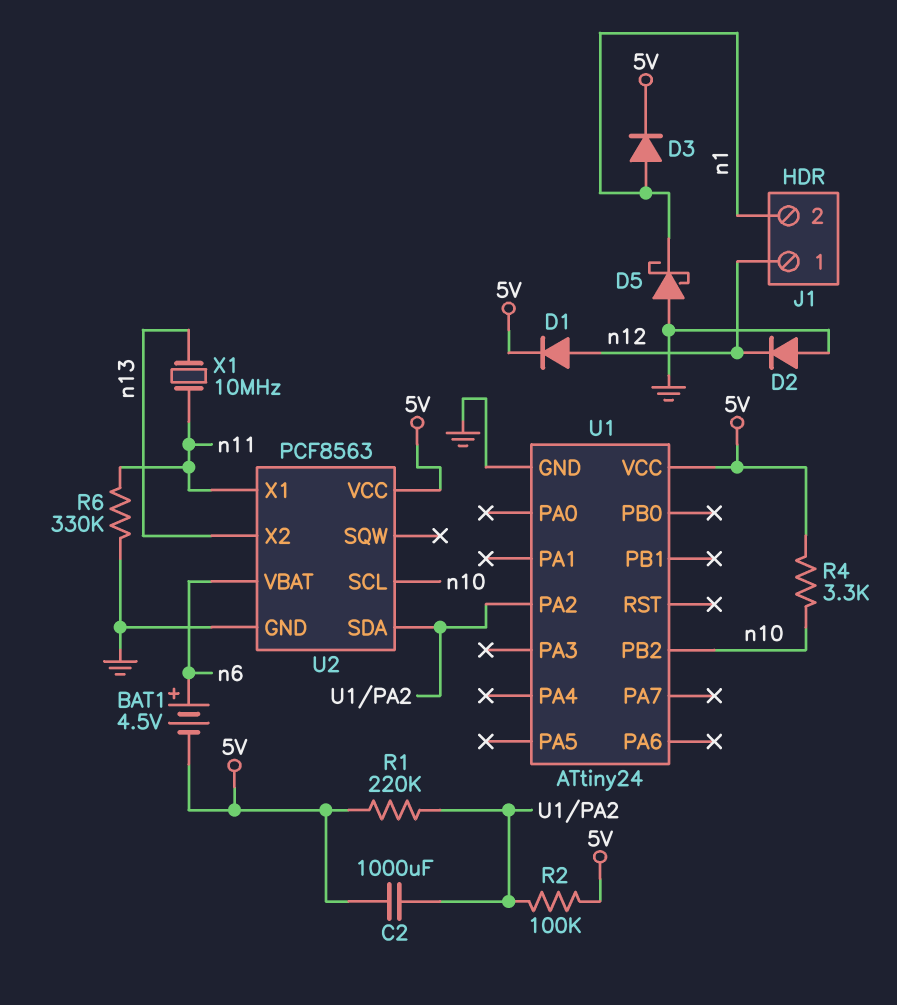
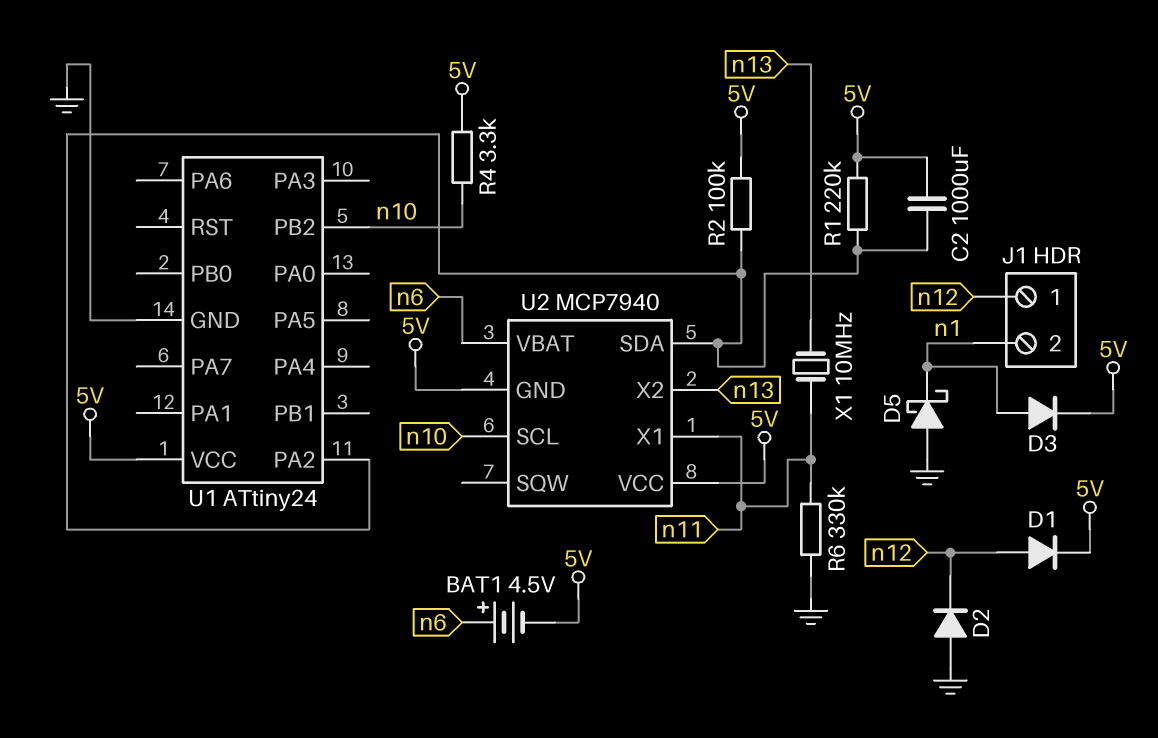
U2: PCF8563 -> MCP7940
U2 pin GND: GND -> 5V

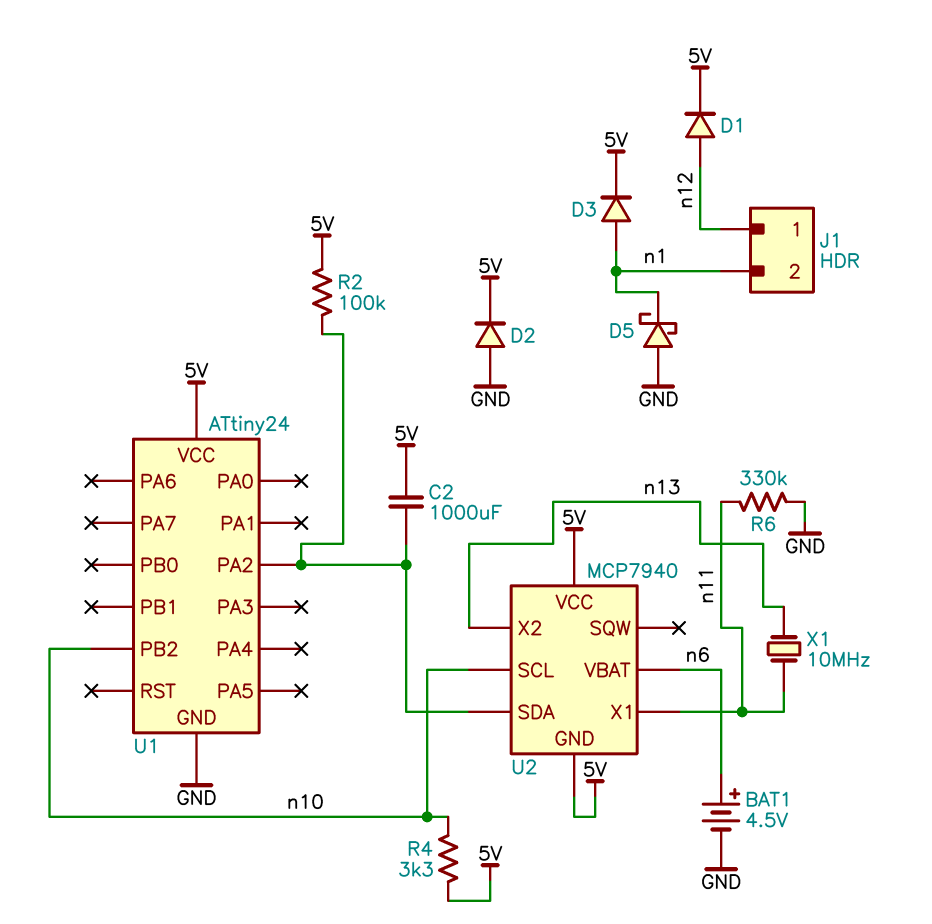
BAT1: 4.5V (plus n6, minus 5V) -> 4.5V (plus n6, minus GND)
D2: diode (A GND, K n12) -> diode (A GND, K 5V)
R1: 220k (5V, U1/PA2) -> none

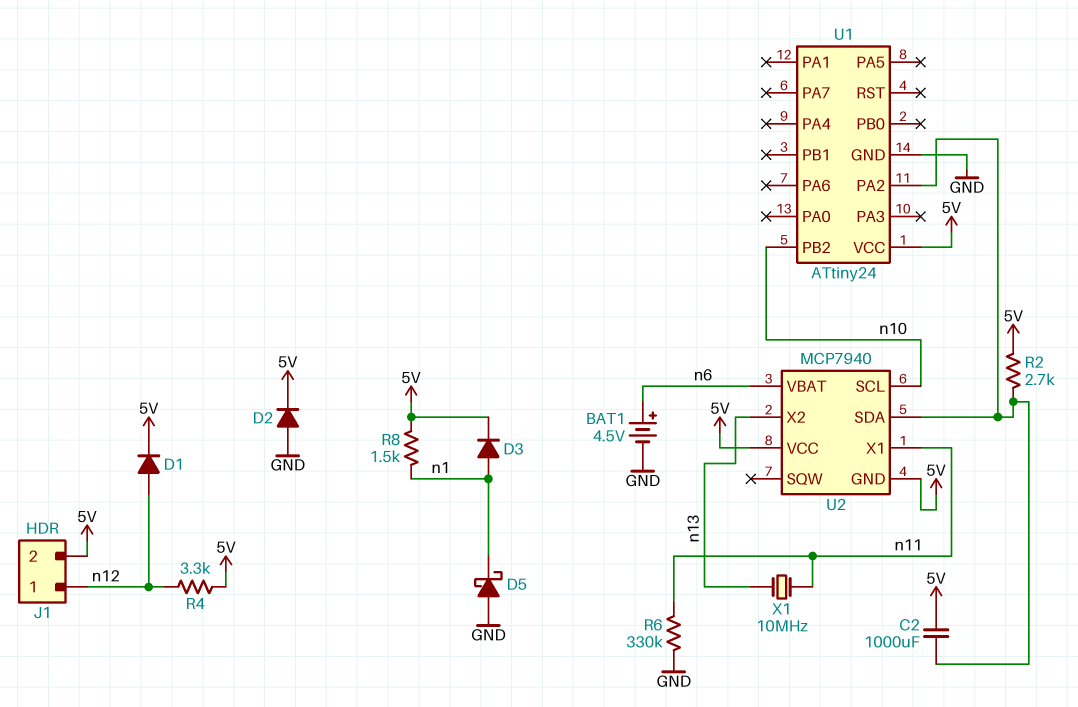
J1 pin 2: n1 -> 5V
R2: 100k (5V, U1/PA2) -> 2.7k (5V, U1/PA2)
R4: 3.3k (5V, n10) -> 3.3k (5V, n12)
R8: none -> 1.5k (5V, n1)

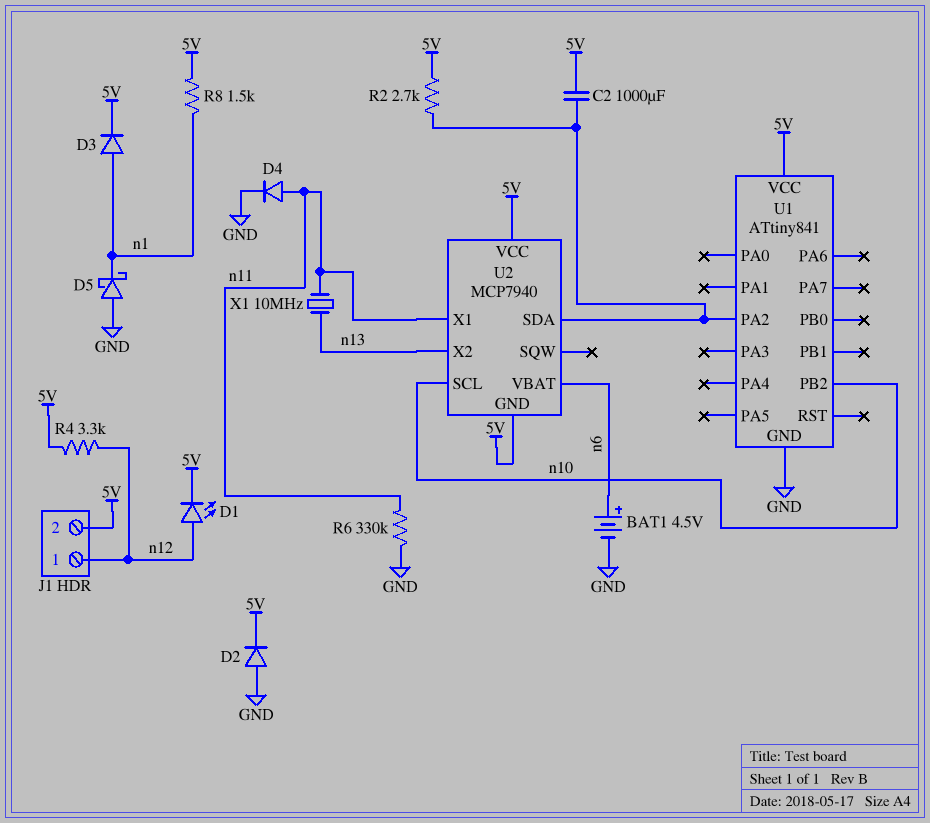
D1: diode (A n12, K 5V) -> LED (A n12, K 5V)
D4: none -> diode (A n11, K GND)
U1: ATtiny24 -> ATtiny841

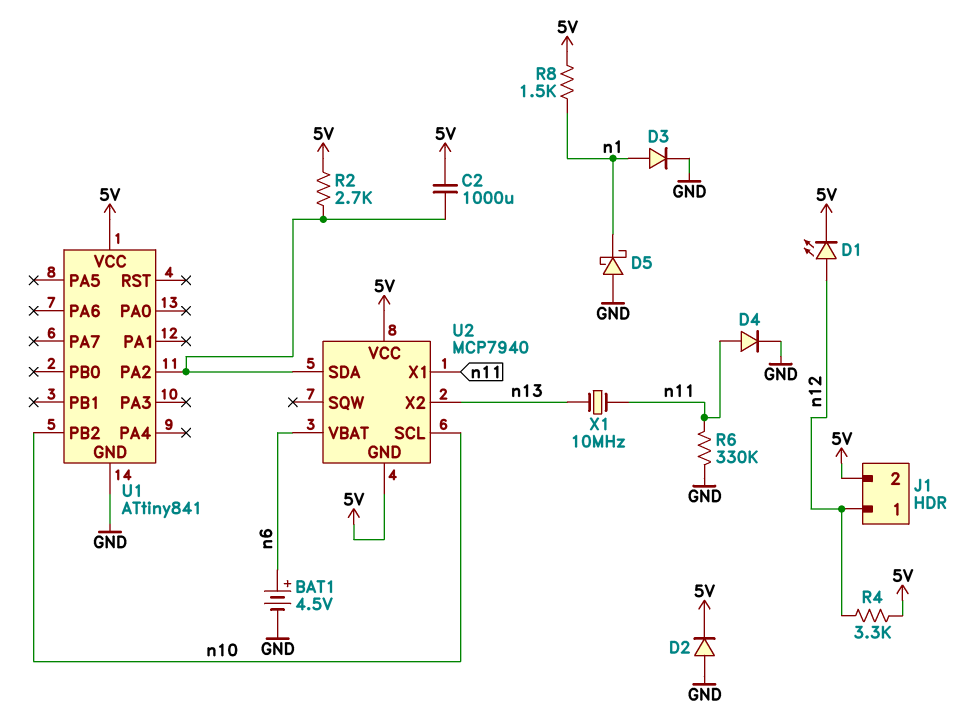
D3: diode (A n1, K 5V) -> diode (A n1, K GND)

